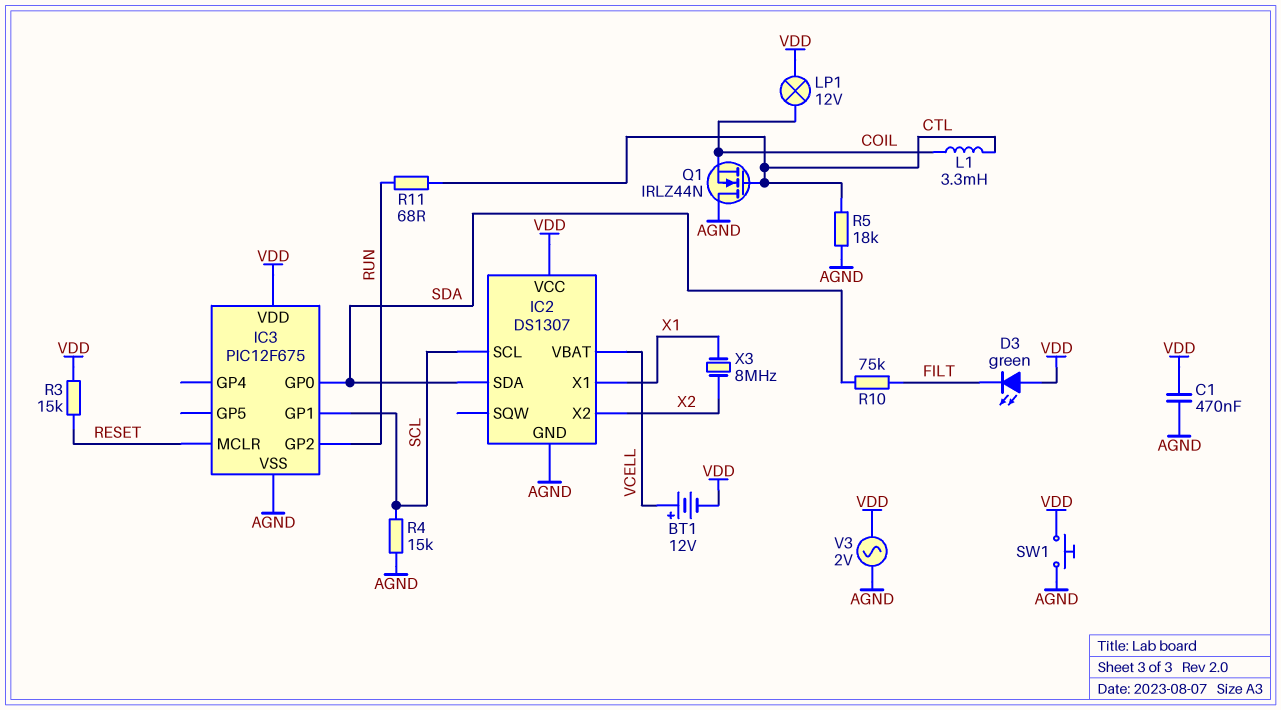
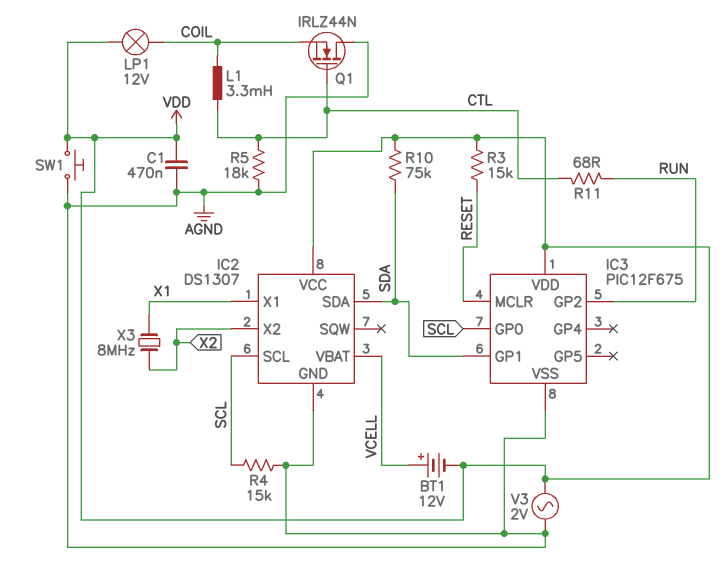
D3: LED green (A VDD, K FILT) -> none
IC3 pin GP0: SDA -> SCL
IC3 pin GP1: SCL -> SDA
R10: 75k (FILT, SDA) -> 75k (SDA, VDD)

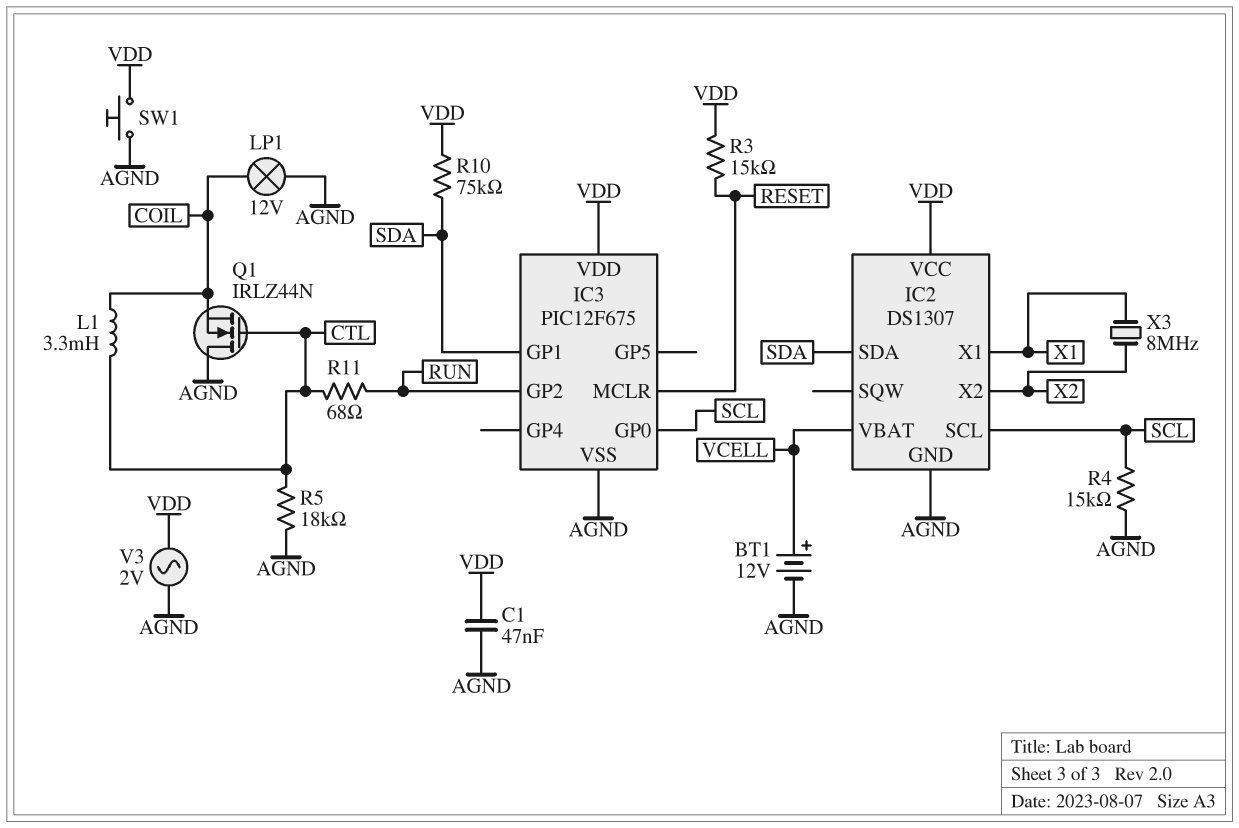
BT1: 12V (plus VCELL, minus VDD) -> 12V (plus VCELL, minus AGND)
C1: 470nF (AGND, VDD) -> 47nF (AGND, VDD)
LP1: lamp 12V (COIL, VDD) -> lamp 12V (AGND, COIL)

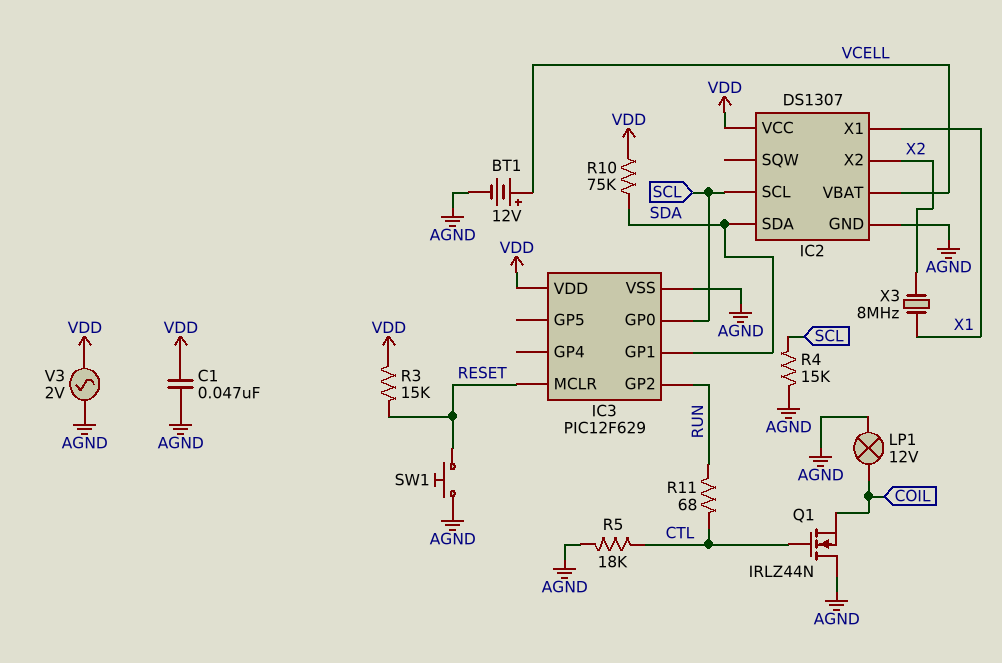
IC3: PIC12F675 -> PIC12F629
L1: 3.3mH (COIL, CTL) -> none
SW1: button (AGND, VDD) -> button (AGND, RESET)

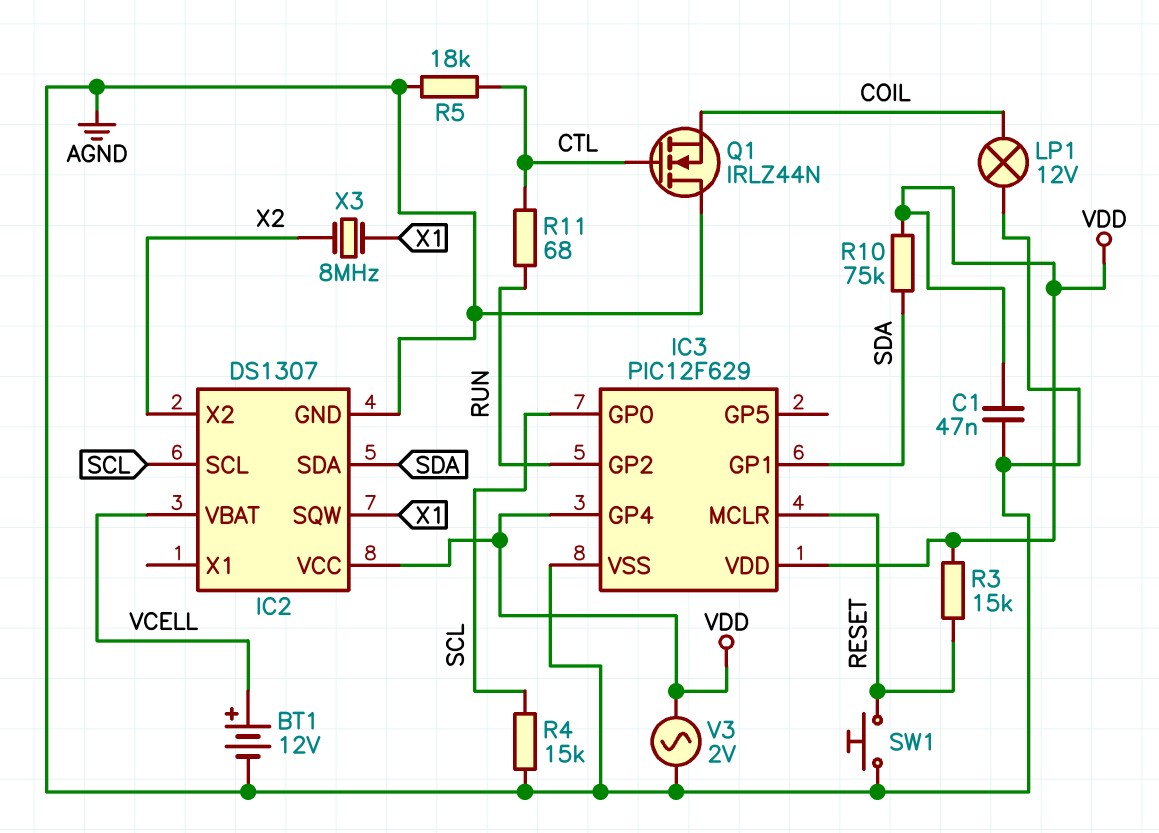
IC2 pin SQW: none -> X1
IC2 pin X1: X1 -> none
IC3 pin GP4: none -> VDD

